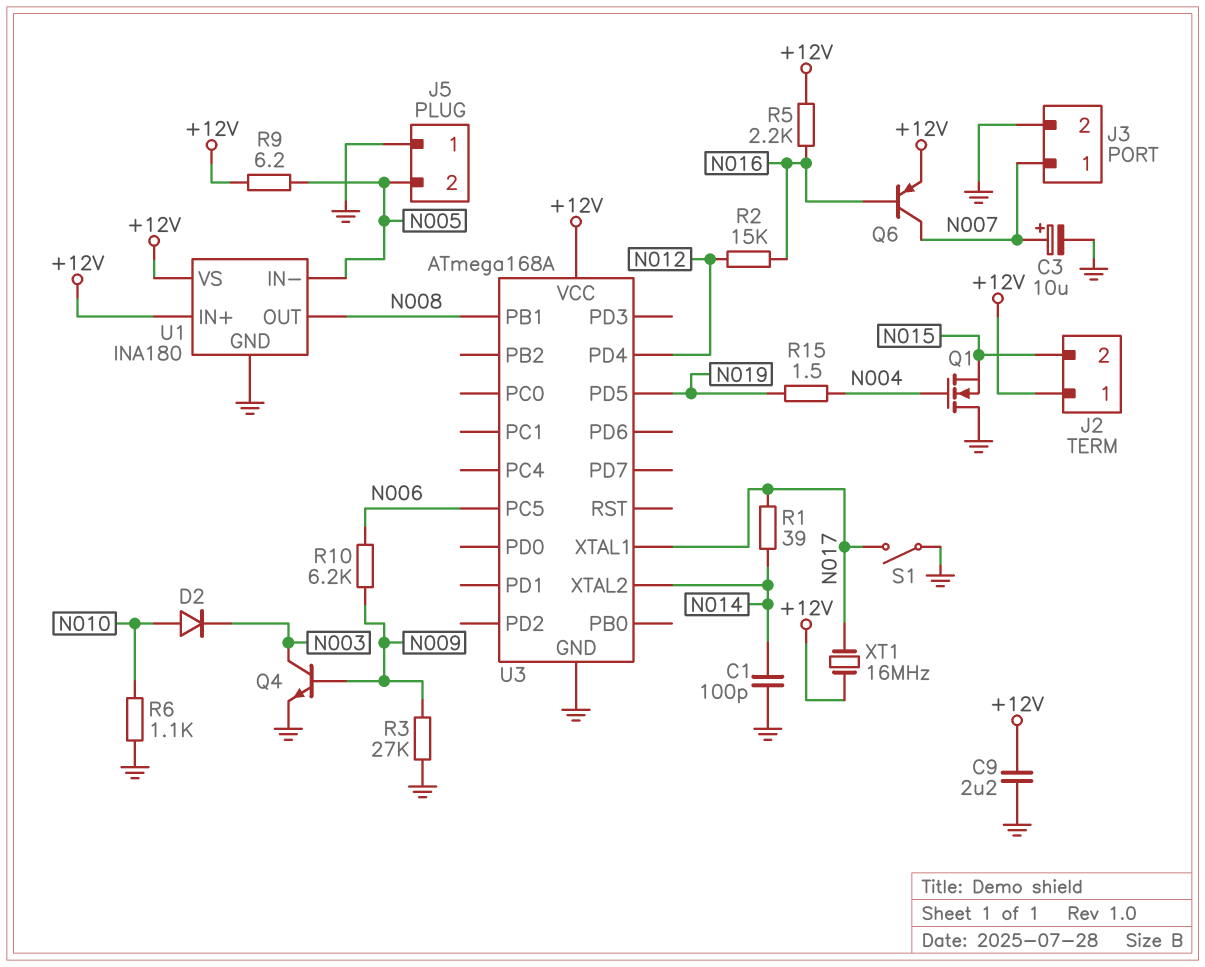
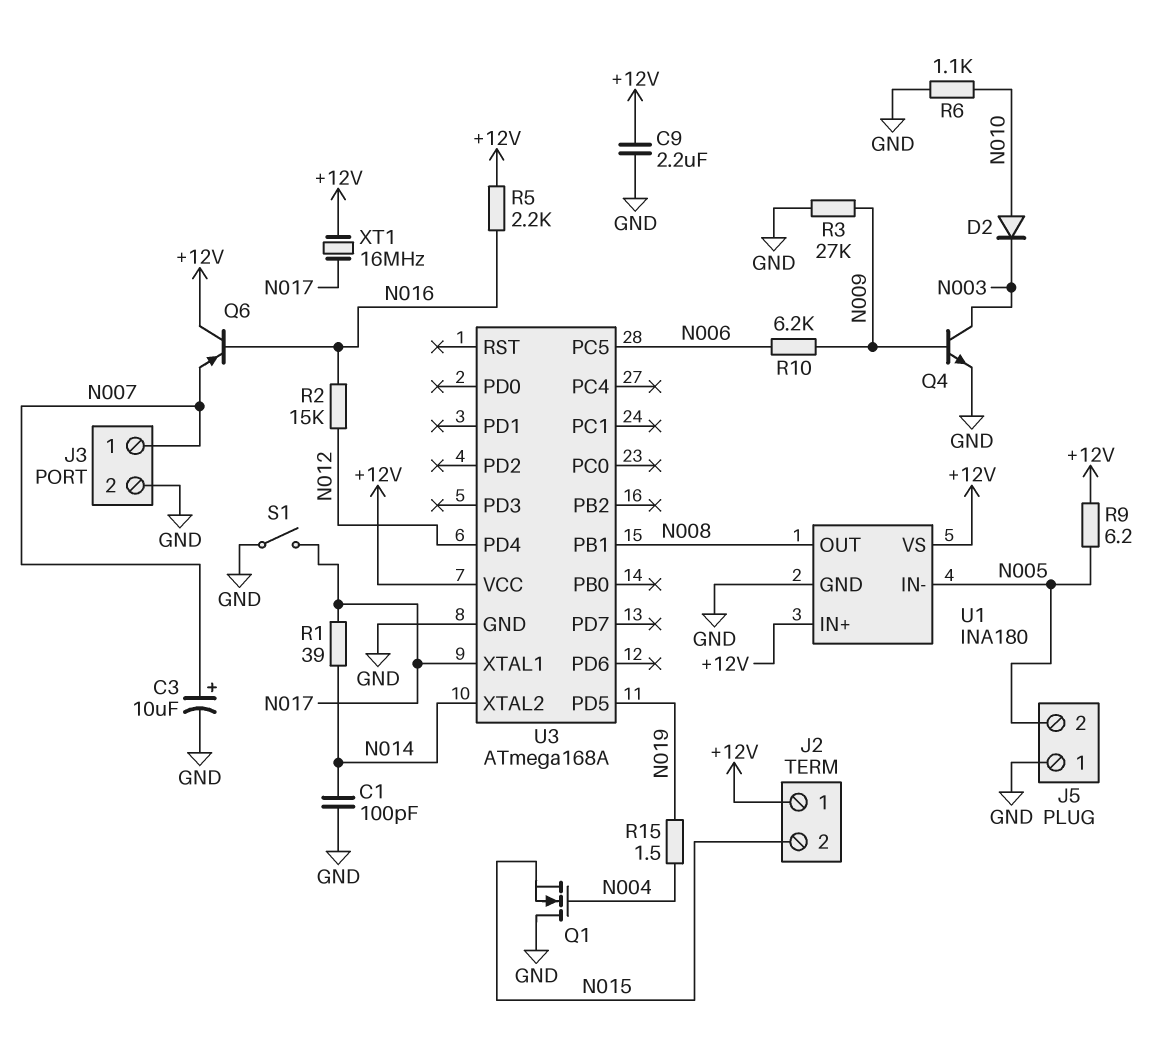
Q6: PNP (B N016, C N007, E +12V) -> PNP (B N016, C +12V, E N007)

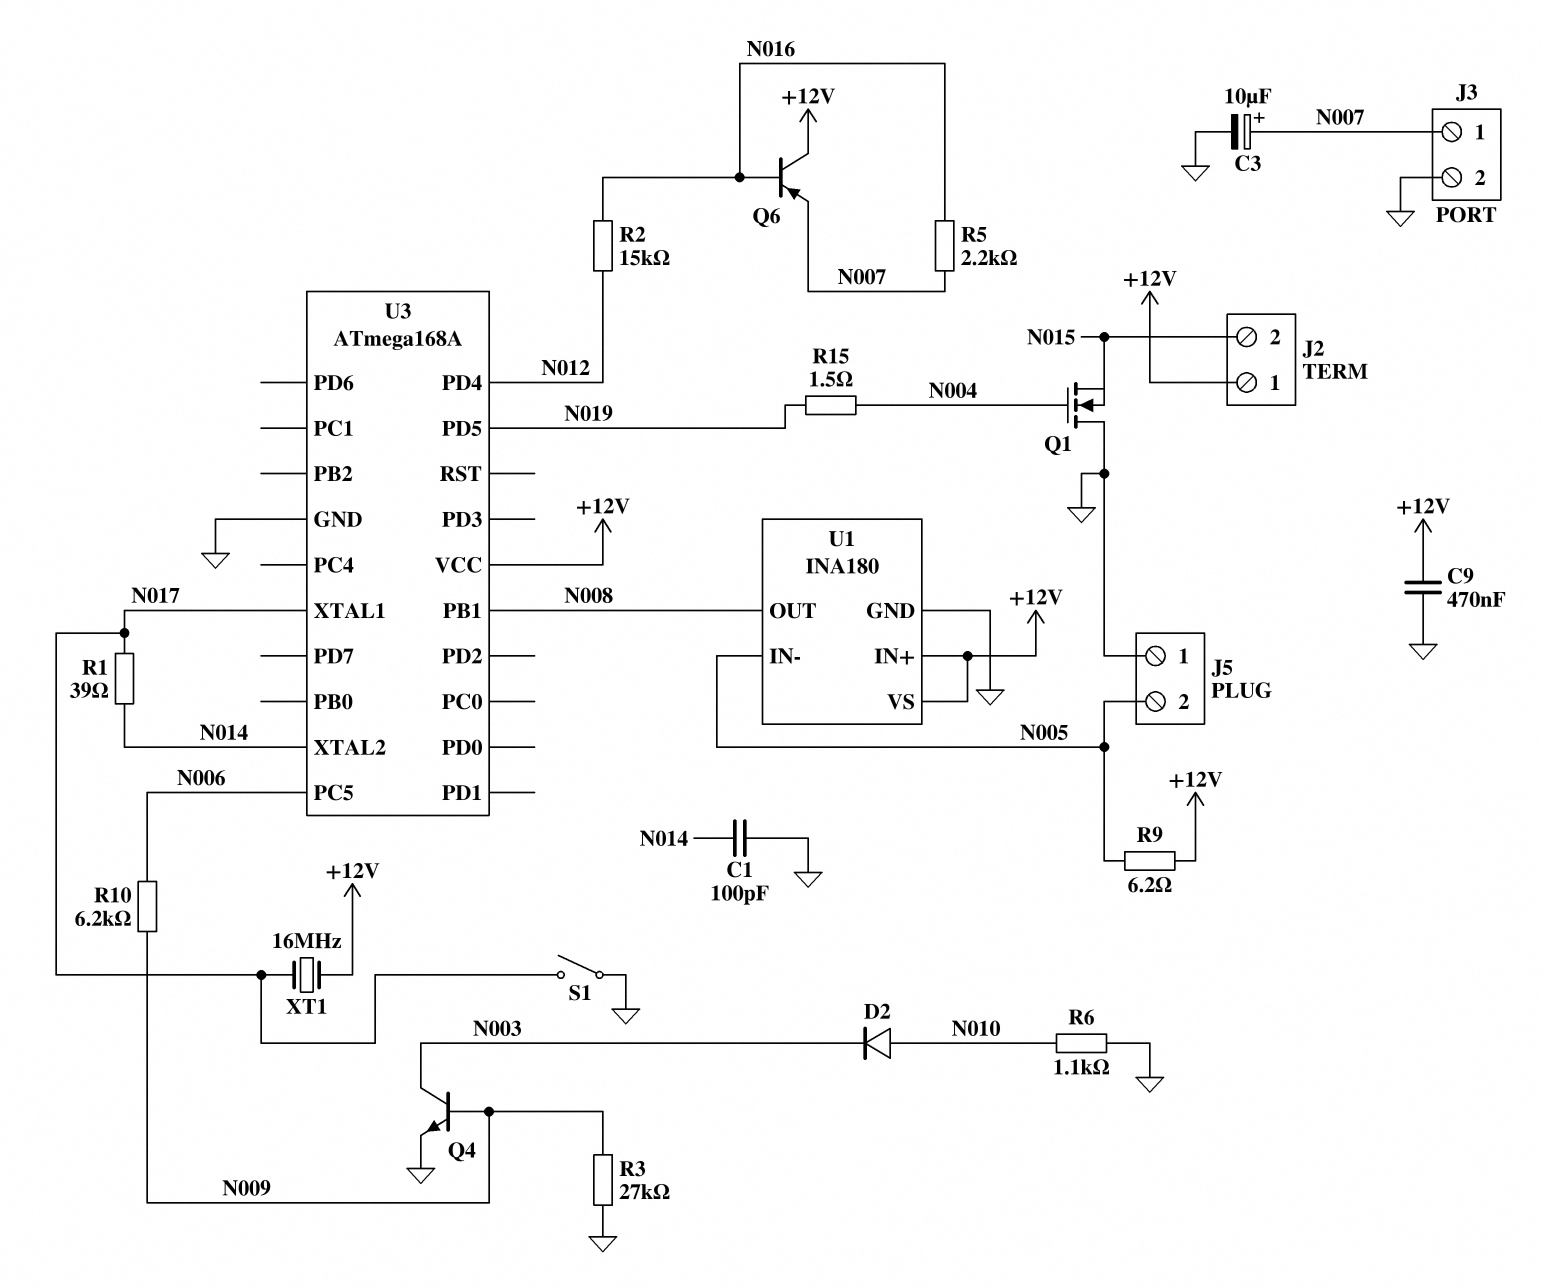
C9: 2.2uF (+12V, GND) -> 470nF (+12V, GND)
R5: 2.2k (+12V, N016) -> 2.2k (N007, N016)

